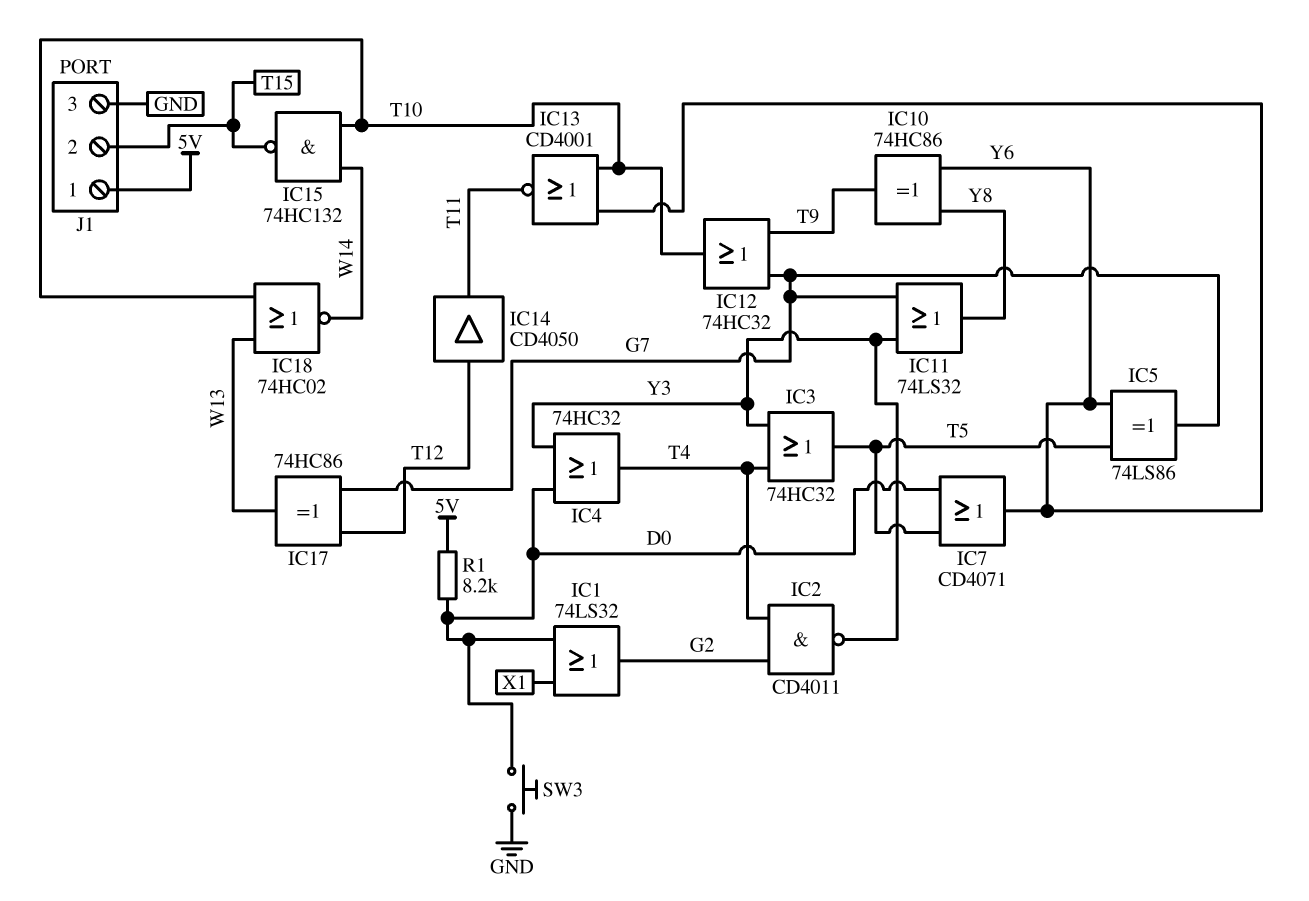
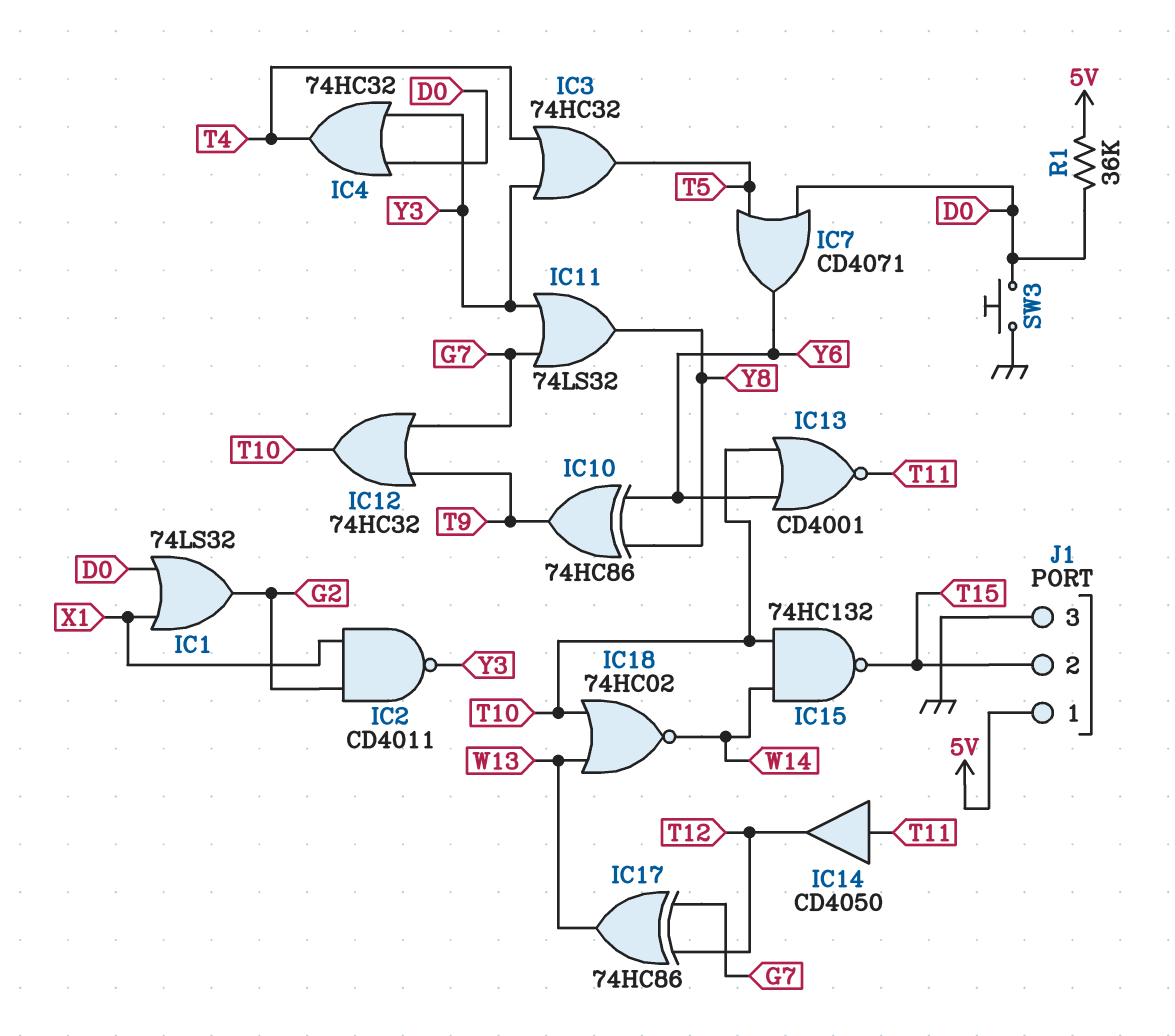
IC2: NAND CD4011 (in G2, in T4, out Y3) -> NAND CD4011 (in G2, in X1, out Y3)
IC5: XOR 74LS86 (in T5, in Y6, out G7) -> none
IC14: buffer CD4050 (in T12, out T11) -> buffer CD4050 (in T11, out T12)
R1: 8.2k (5V, D0) -> 36k (5V, D0)

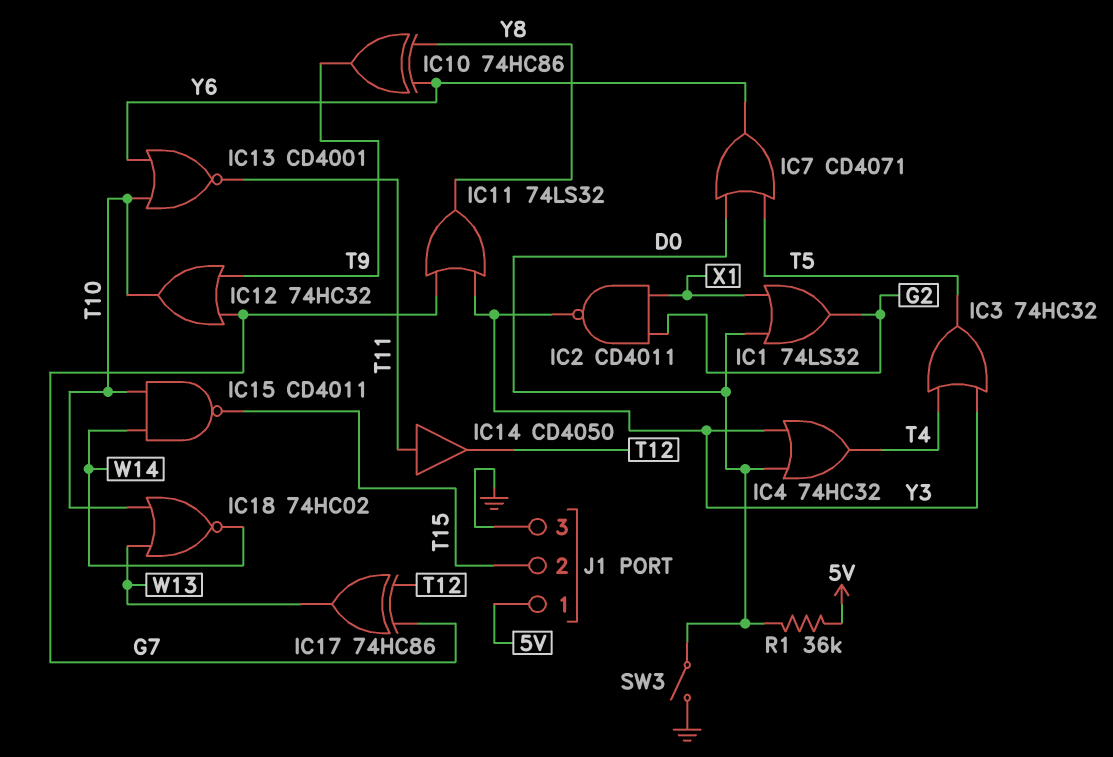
IC15: NAND 74HC132 (in T10, in W14, out T15) -> NAND CD4011 (in T10, in W14, out T15)
SW3: button (D0, GND) -> switch (D0, GND)

